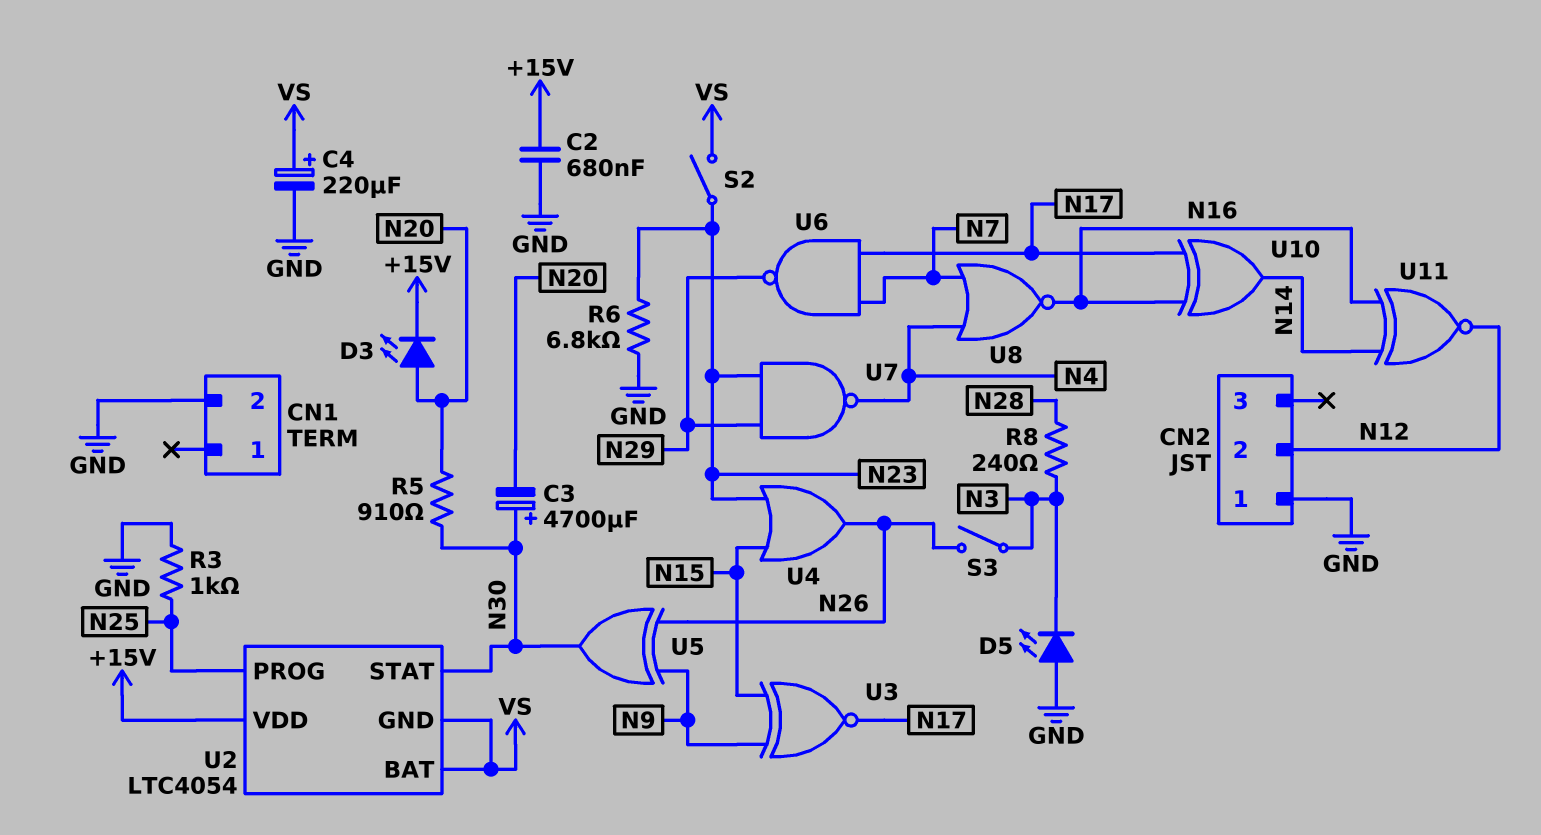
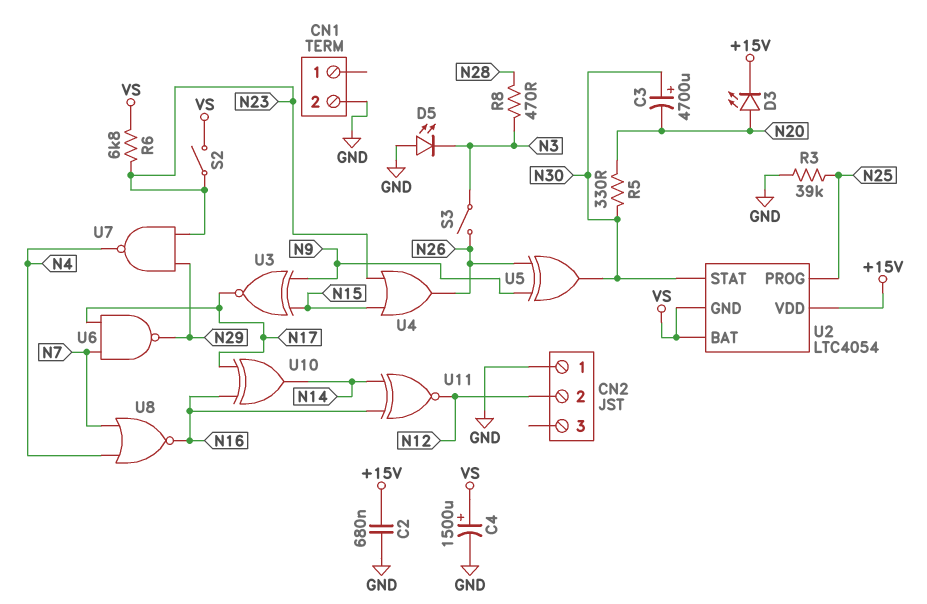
C4: 220uF (plus VS, minus GND) -> 1500uF (plus VS, minus GND)
R3: 1k (GND, N25) -> 39k (GND, N25)
R5: 910 (N20, N30) -> 330 (N20, N30)
R6: 6.8k (GND, N23) -> 6.8k (N23, VS)
R8: 240 (N3, N28) -> 470 (N3, N28)

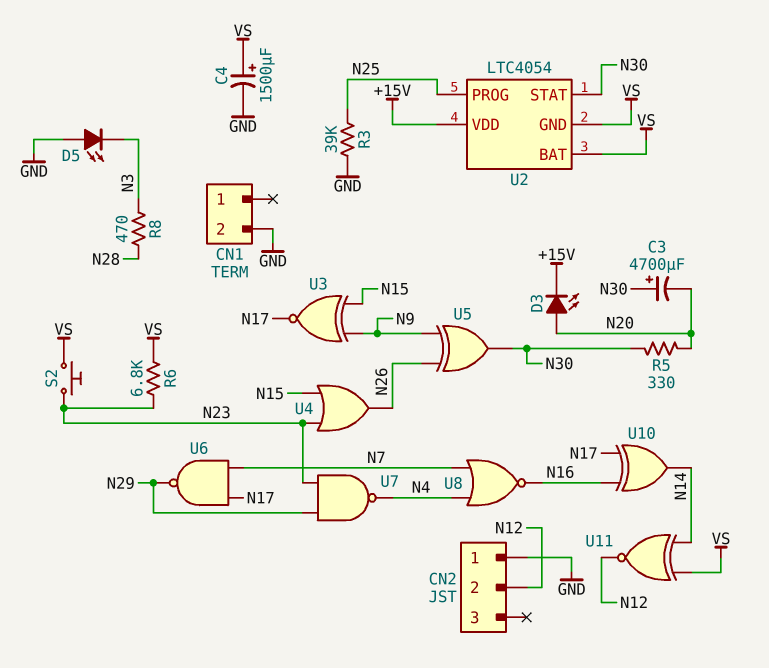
C2: 680nF (+15V, GND) -> none
S2: switch (N23, VS) -> button (N23, VS)
S3: switch (N3, N26) -> none
U11: XNOR (in N14, in N16, out N12) -> XNOR (in N14, in VS, out N12)

